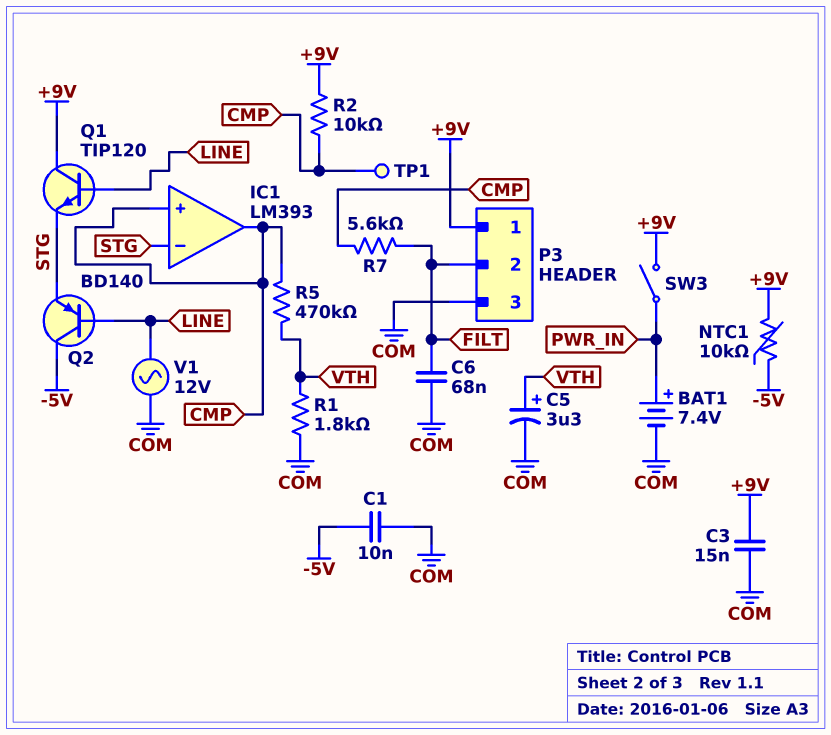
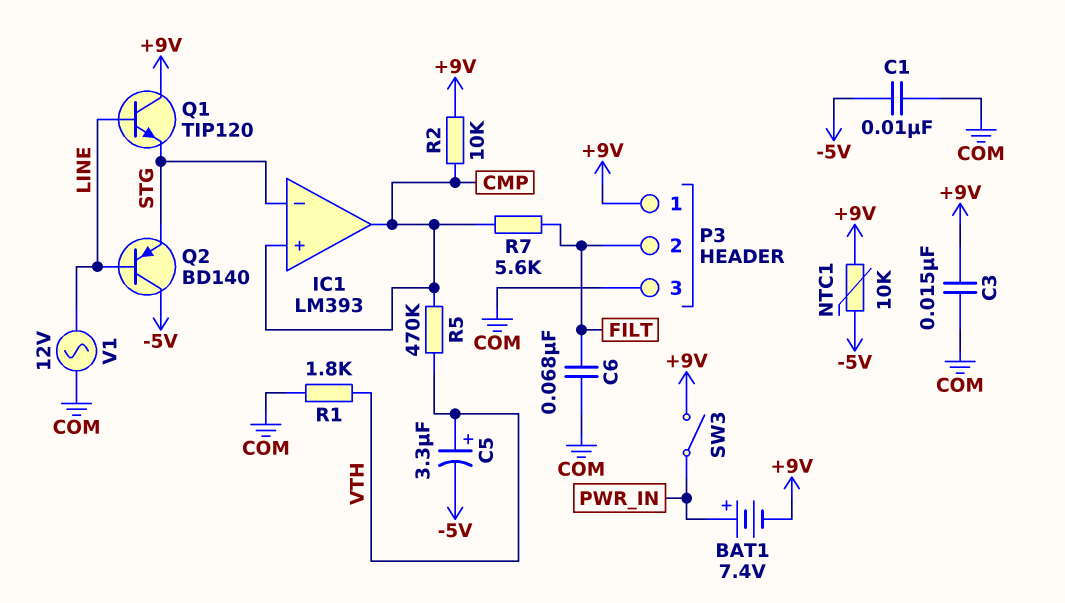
BAT1: 7.4V (plus PWR_IN, minus COM) -> 7.4V (plus PWR_IN, minus +9V)
C5: 3.3uF (plus VTH, minus COM) -> 3.3uF (plus VTH, minus -5V)
TP1: test point (CMP) -> none

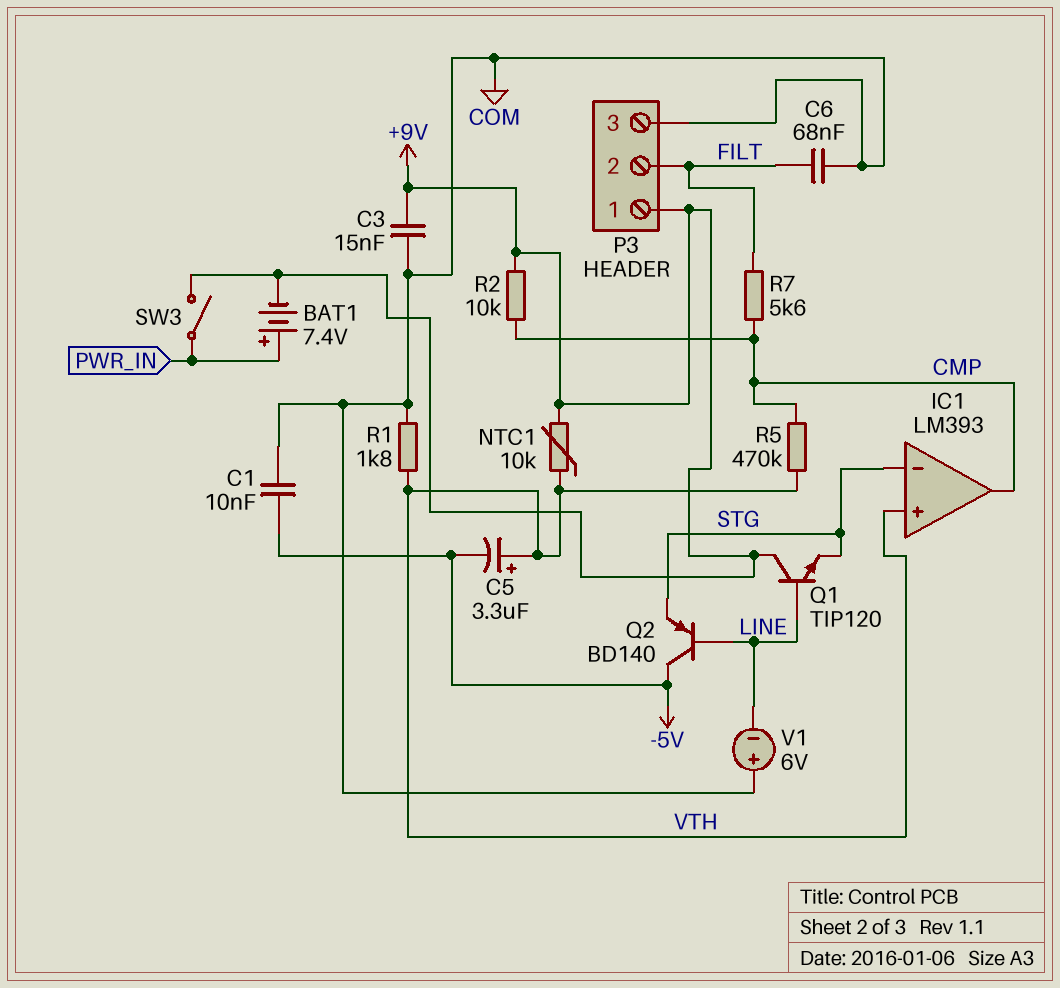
IC1 pin in+: CMP -> VTH
NTC1: 10k (+9V, -5V) -> 10k (+9V, VTH)
V1: AC 12V (COM, LINE) -> 6V (plus COM, minus LINE)

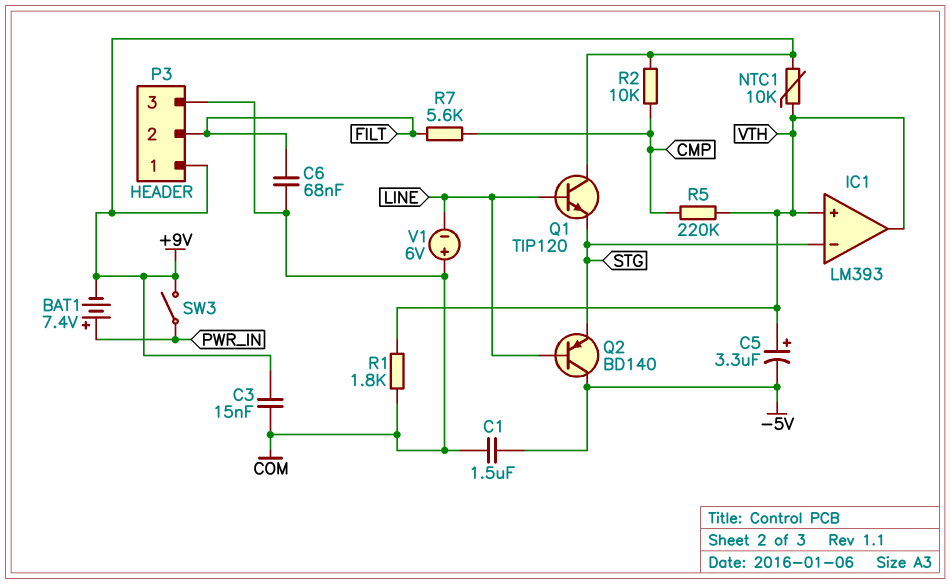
C1: 10nF (-5V, COM) -> 1.5uF (-5V, COM)
IC1 pin out: CMP -> VTH
R5: 470k (CMP, VTH) -> 220k (CMP, VTH)

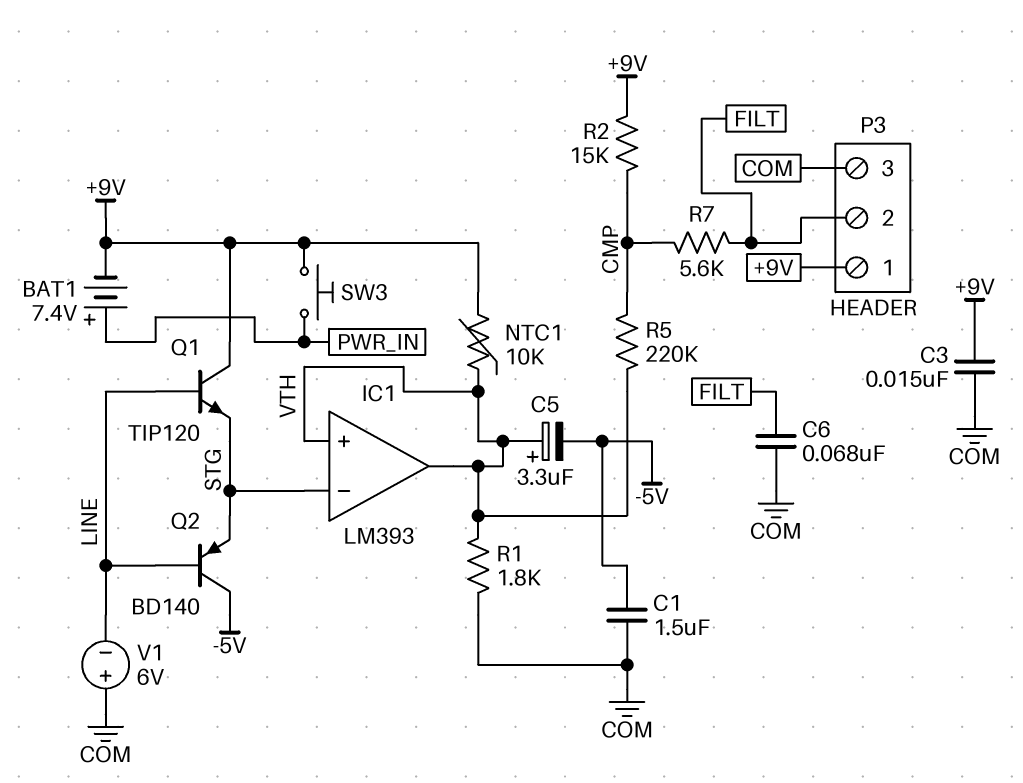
R2: 10k (+9V, CMP) -> 15k (+9V, CMP)
SW3: switch (+9V, PWR_IN) -> button (+9V, PWR_IN)

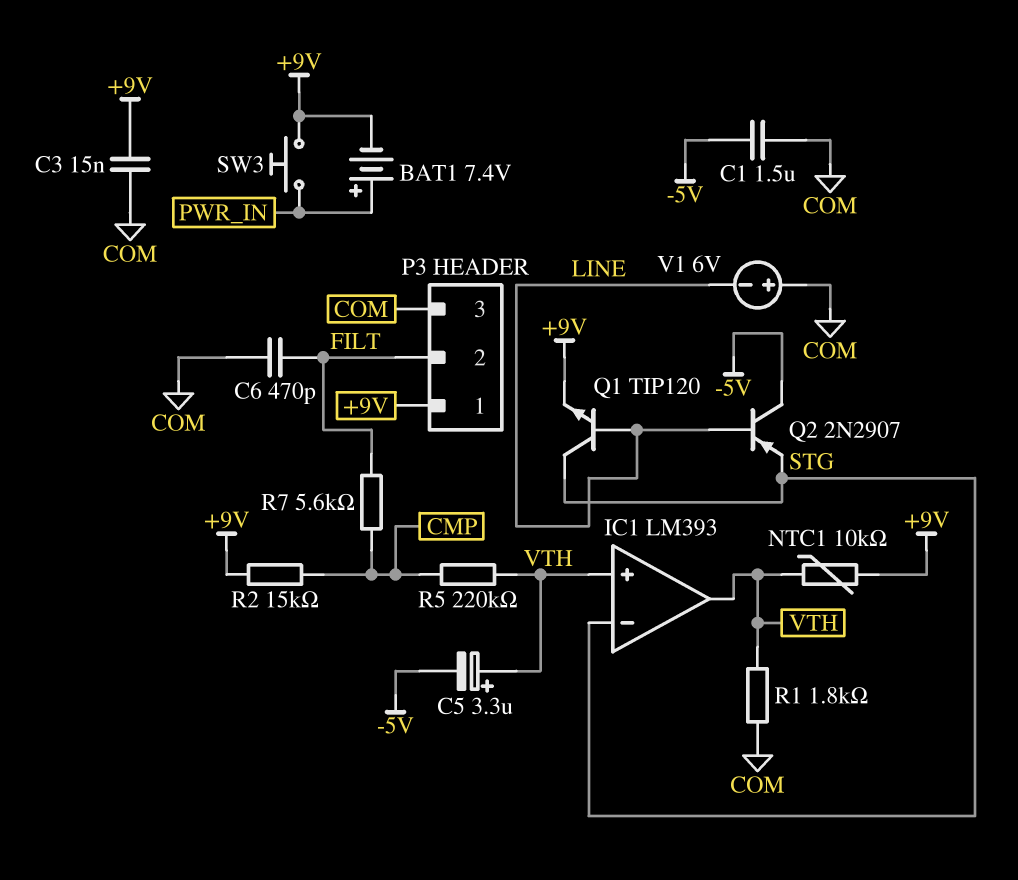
C6: 68nF (COM, FILT) -> 470pF (COM, FILT)
Q1: NPN TIP120 (B LINE, C +9V, E STG) -> NPN TIP120 (B LINE, C STG, E +9V)
Q2: PNP BD140 (B LINE, C -5V, E STG) -> PNP 2N2907 (B LINE, C -5V, E STG)

